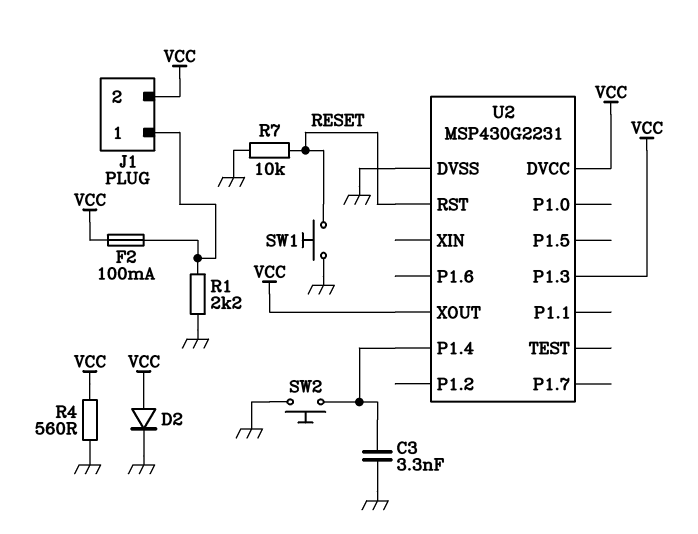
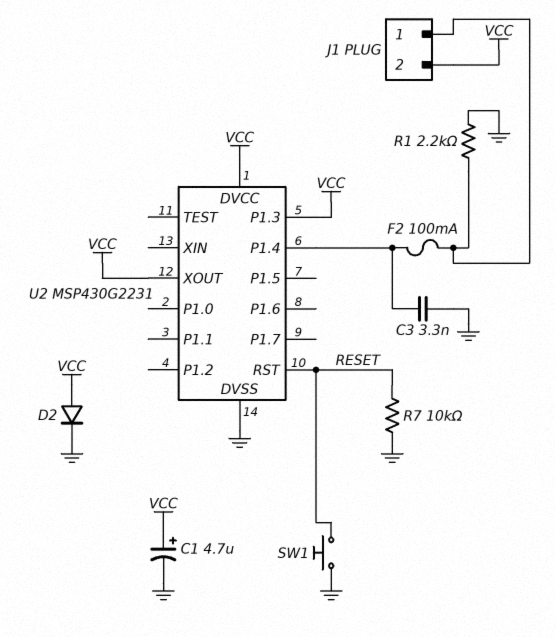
C1: none -> 4.7uF (plus VCC, minus GND)
F2: 100mA (J1/1, VCC) -> 100mA (J1/1, U2/P1.4)
R4: 560 (GND, VCC) -> none
SW2: button (GND, U2/P1.4) -> none

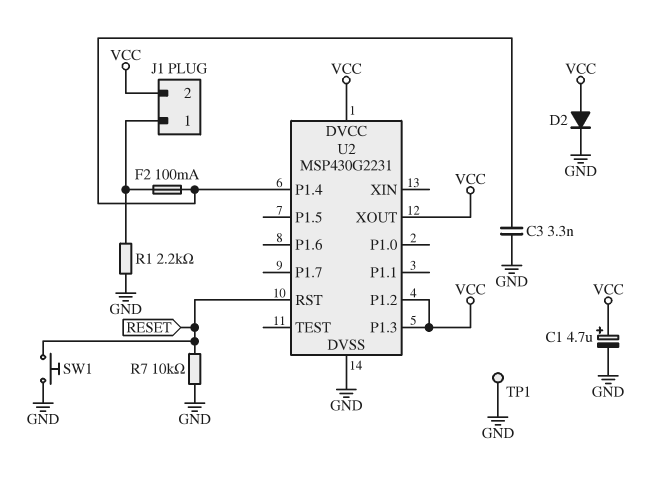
TP1: none -> test point (GND)
U2 pin P1.2: none -> VCC

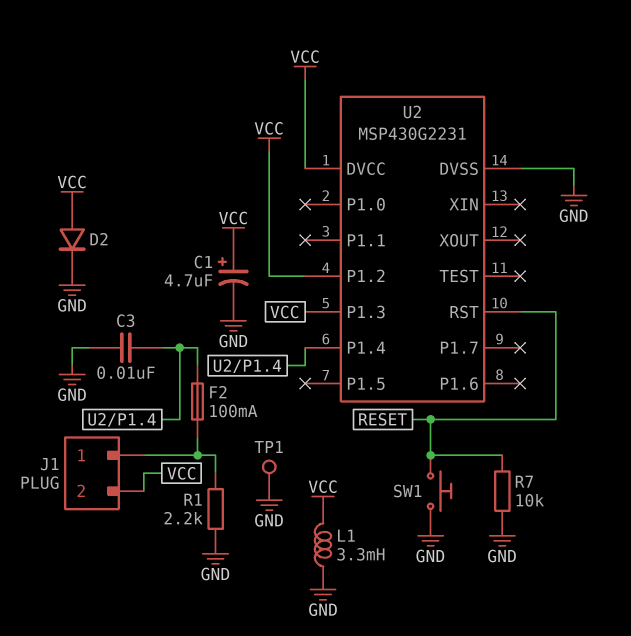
C3: 3.3nF (GND, U2/P1.4) -> 10nF (GND, U2/P1.4)
L1: none -> 3.3mH (GND, VCC)
U2 pin XOUT: VCC -> none

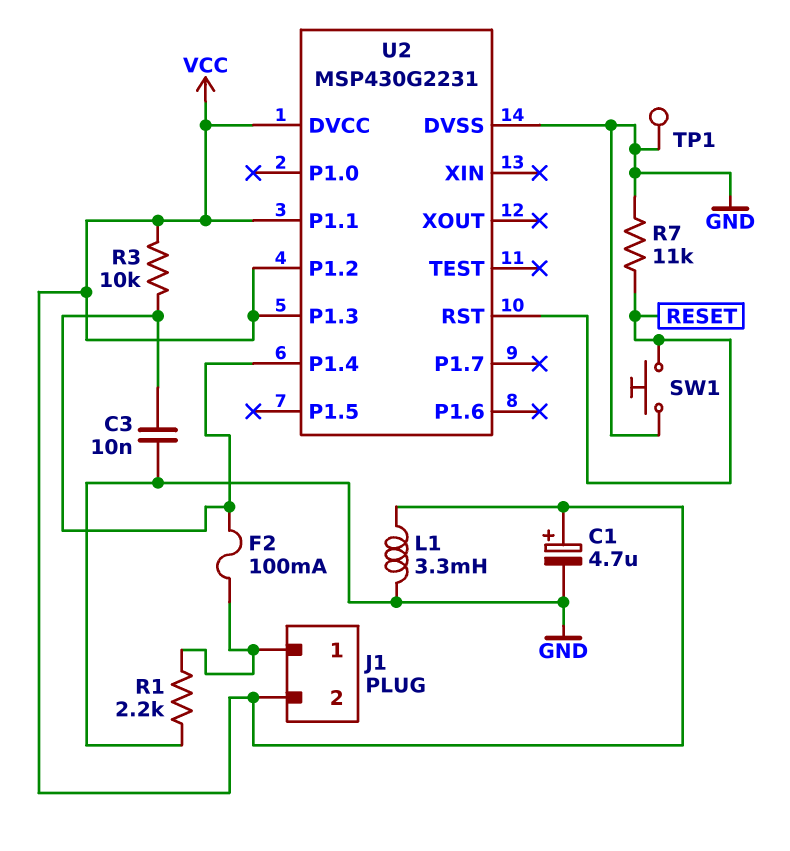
D2: diode (A VCC, K GND) -> none
R3: none -> 10k (U2/P1.4, VCC)
R7: 10k (GND, RESET) -> 11k (GND, RESET)
U2 pin P1.1: none -> VCC

